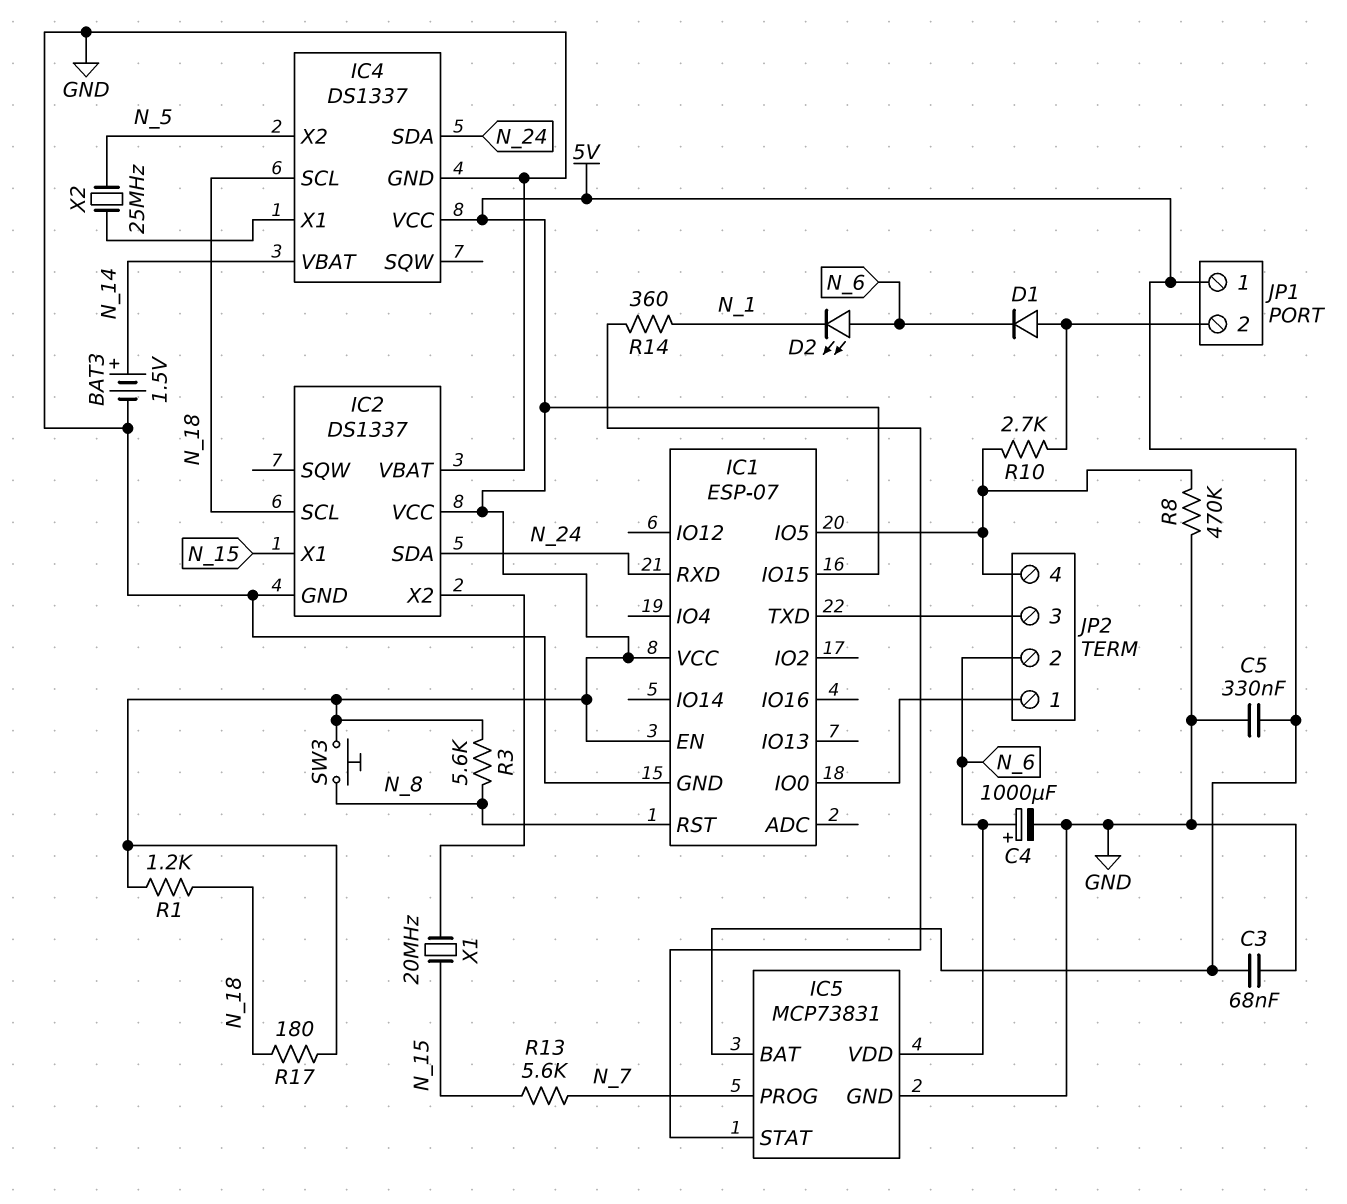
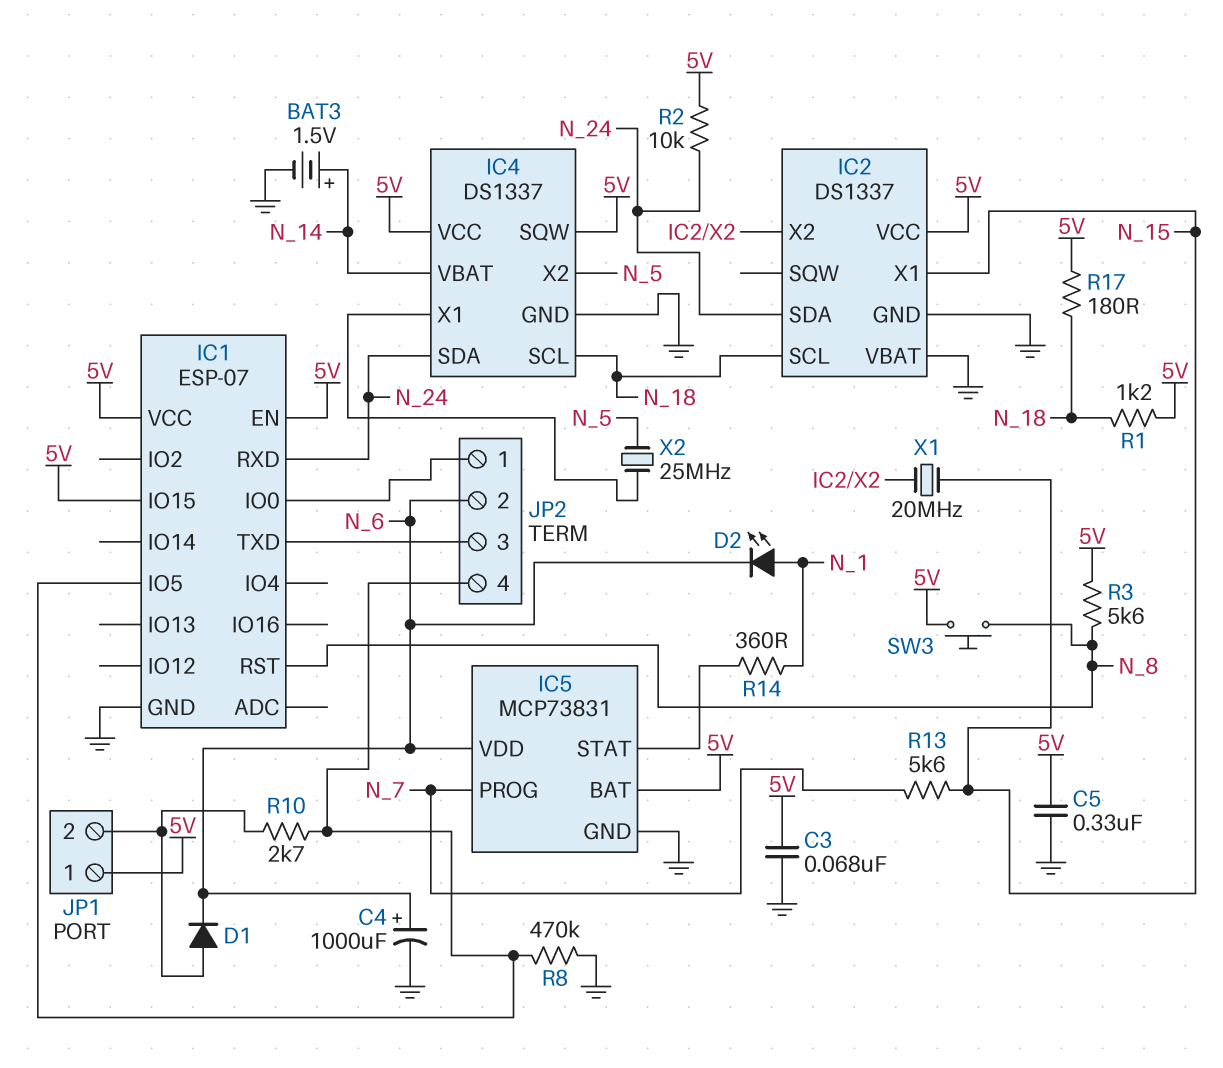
D2: LED (A N_6, K N_1) -> LED (A N_1, K N_6)
IC4 pin SQW: none -> 5V
R2: none -> 10k (5V, N_24)

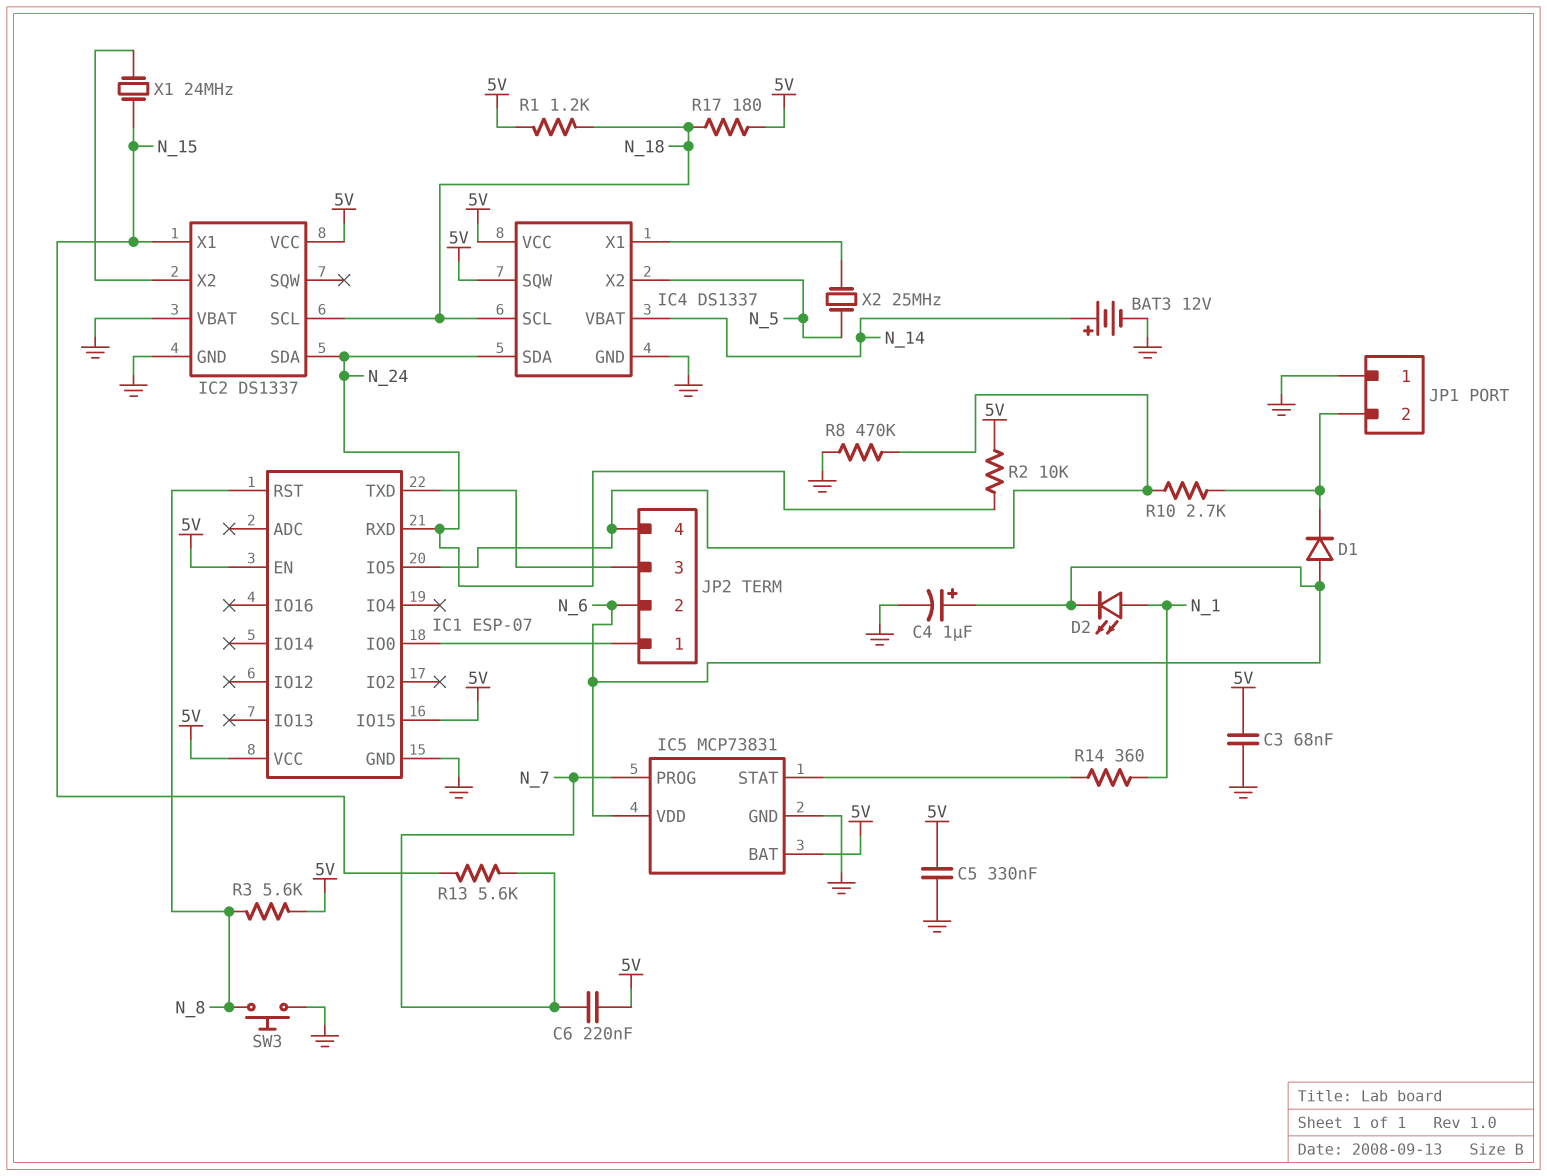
BAT3: 1.5V (plus N_14, minus GND) -> 12V (plus N_14, minus GND)
C4: 1000uF (plus N_6, minus GND) -> 1uF (plus N_6, minus GND)
C6: none -> 220nF (5V, N_7)
D1: diode (A JP1/2, K N_6) -> diode (A N_6, K JP1/2)
JP1 pin 1: 5V -> GND
SW3: button (5V, N_8) -> button (GND, N_8)
X1: 20MHz (IC2/X2, N_15) -> 24MHz (IC2/X2, N_15)

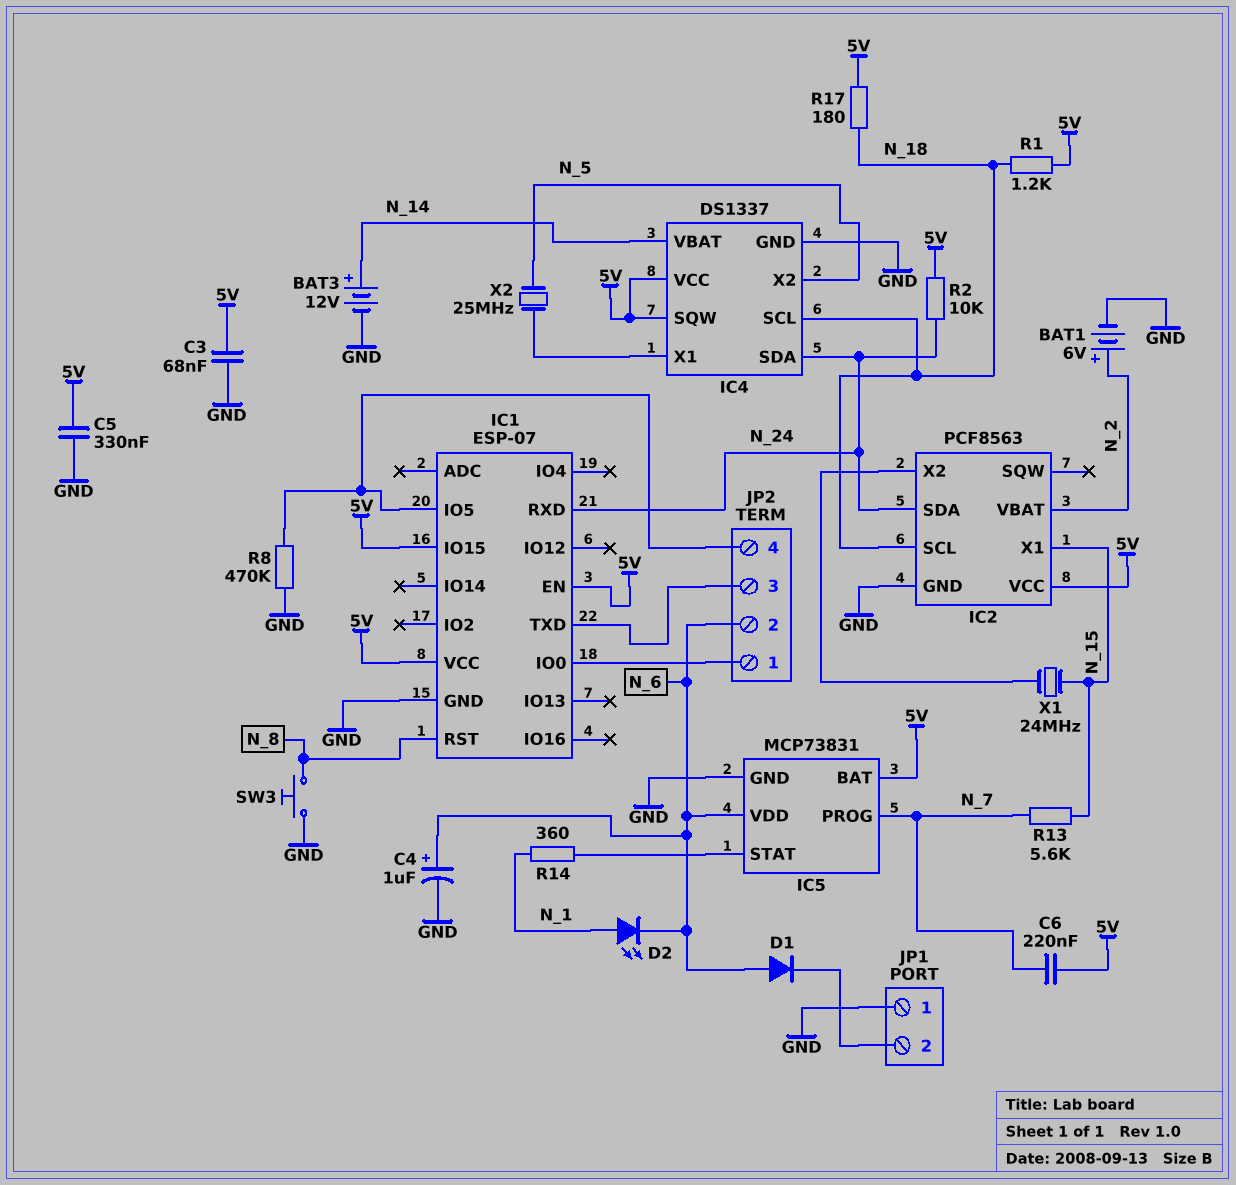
BAT1: none -> 6V (plus N_2, minus GND)
IC2: DS1337 -> PCF8563
IC2 pin VBAT: GND -> N_2
R3: 5.6k (5V, N_8) -> none
R10: 2.7k (IC1/IO5, JP1/2) -> none

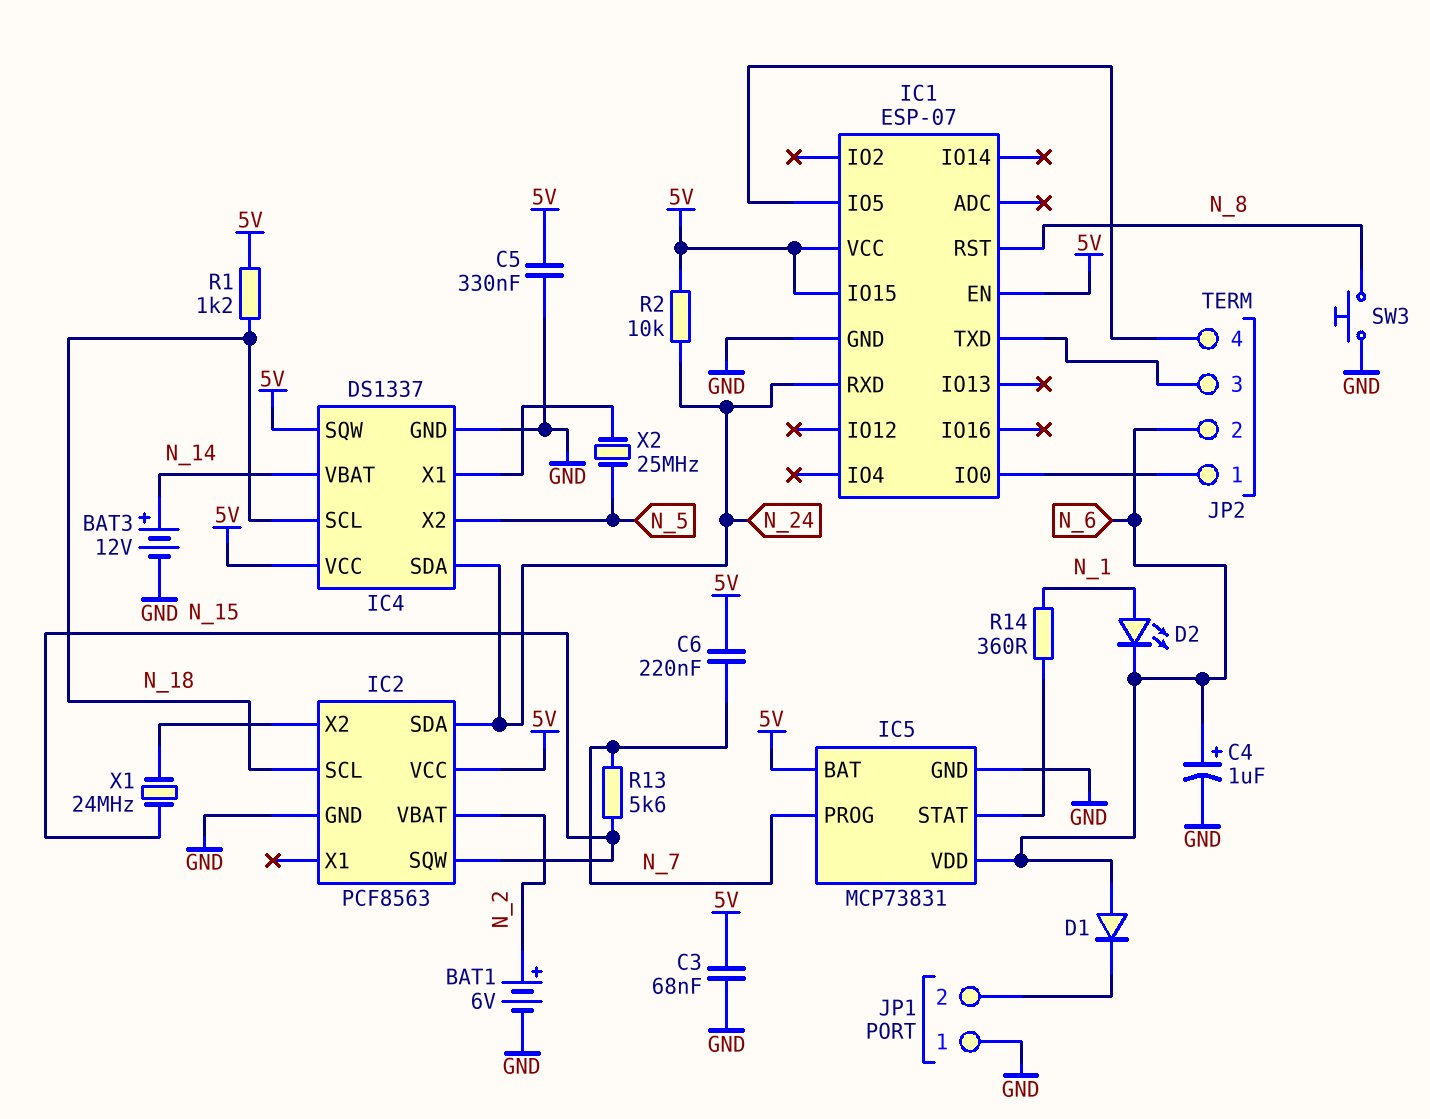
IC2 pin SQW: none -> N_15
IC2 pin X1: N_15 -> none
R8: 470k (GND, IC1/IO5) -> none
R17: 180 (5V, N_18) -> none

